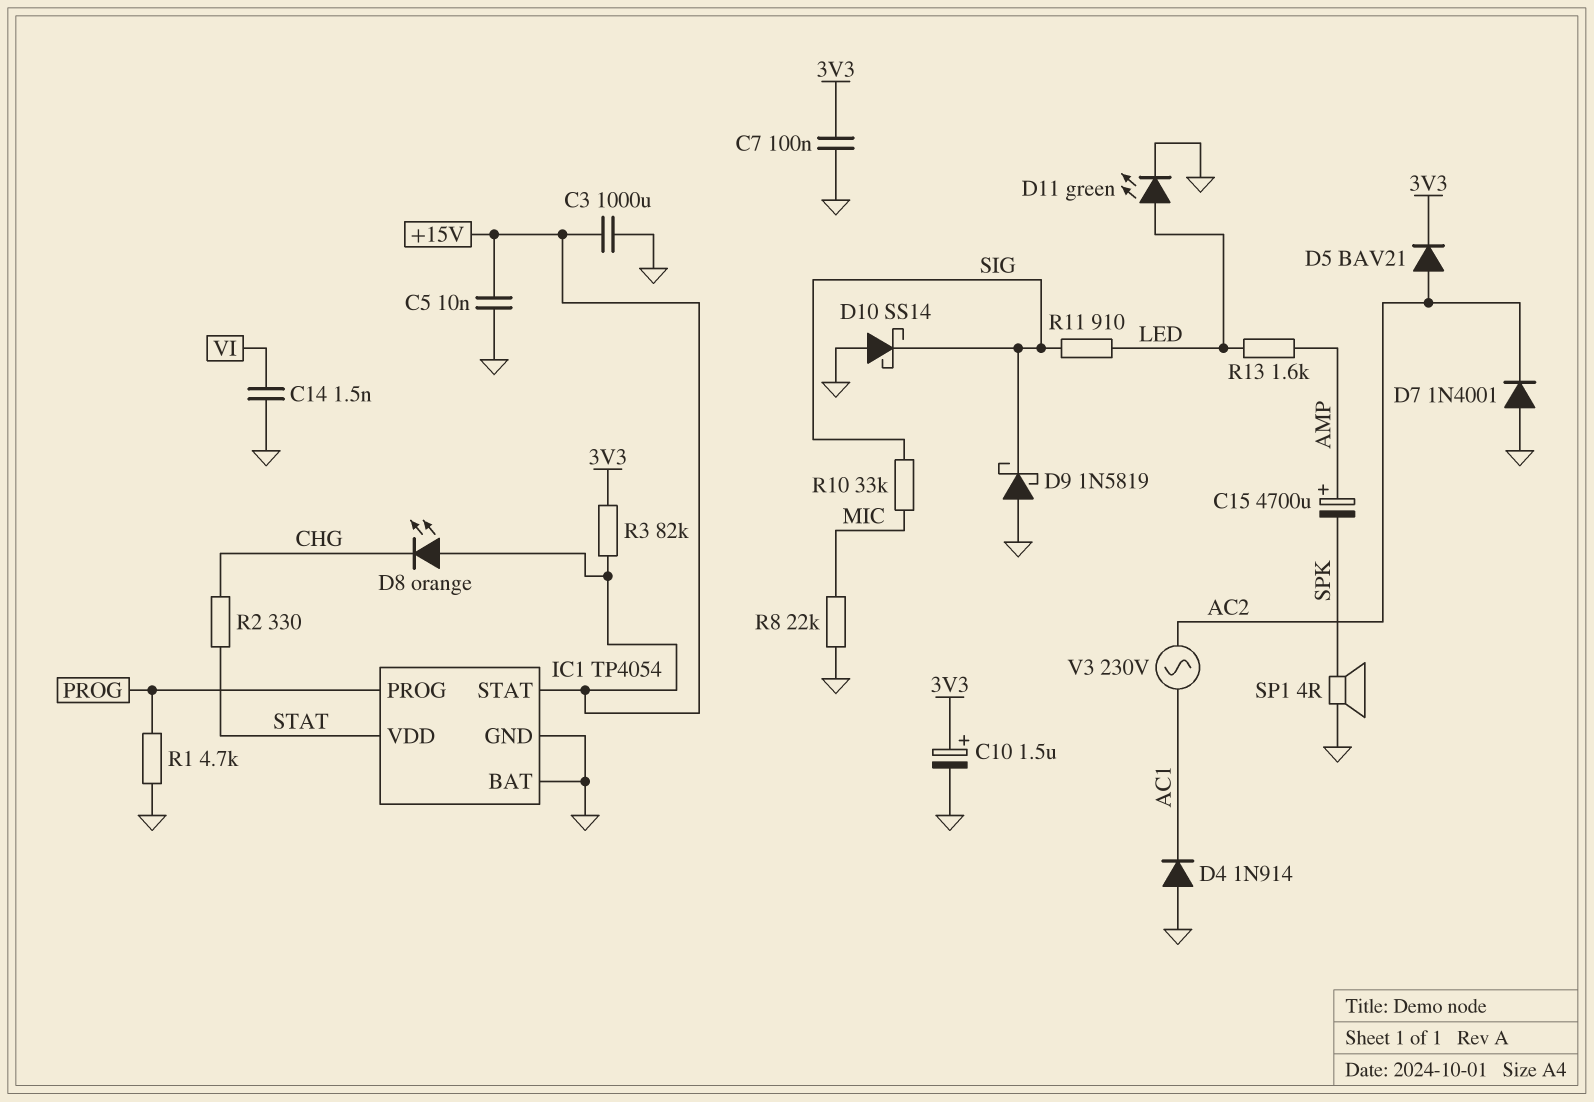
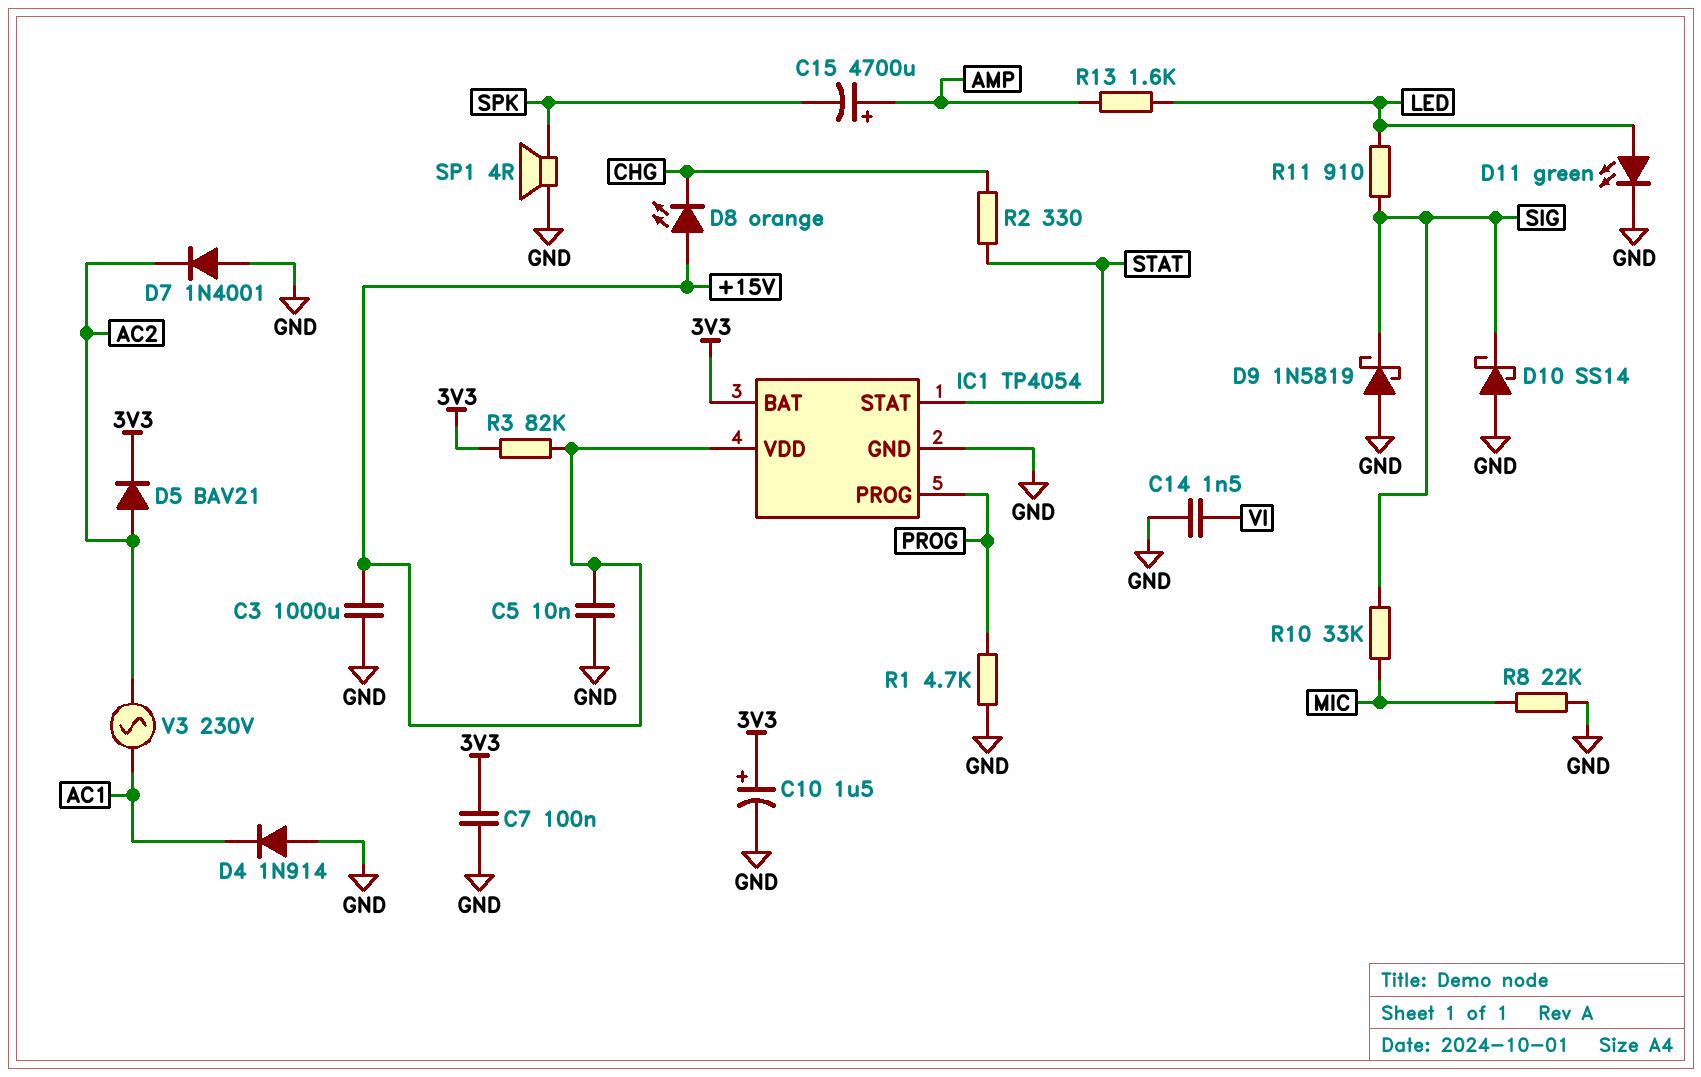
IC1 pin BAT: GND -> 3V3
IC1 pin STAT: +15V -> STAT
IC1 pin VDD: STAT -> +15V

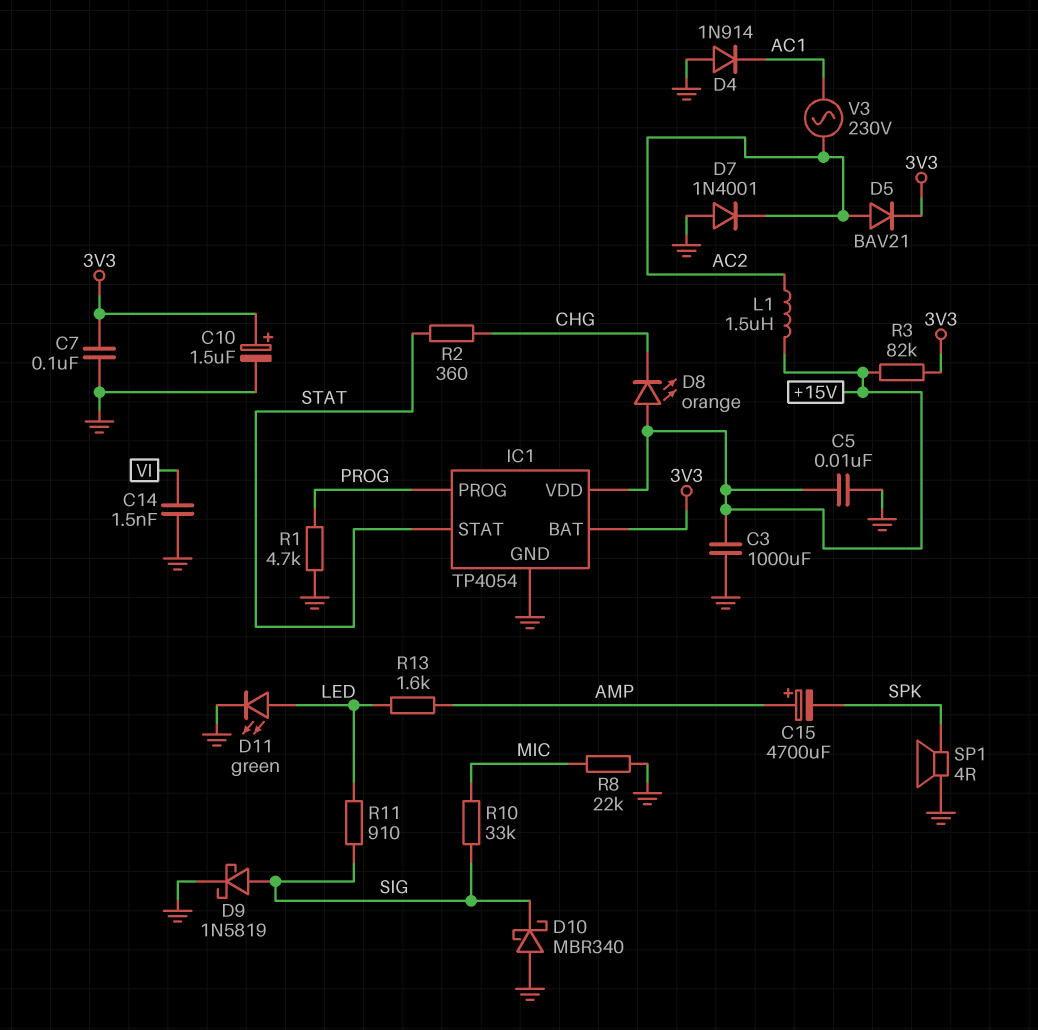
D9: schottky 1N5819 (A GND, K SIG) -> schottky 1N5819 (A SIG, K GND)
D10: schottky SS14 (A GND, K SIG) -> schottky MBR340 (A GND, K SIG)
L1: none -> 1.5uH (+15V, AC2)
R2: 330 (CHG, STAT) -> 360 (CHG, STAT)

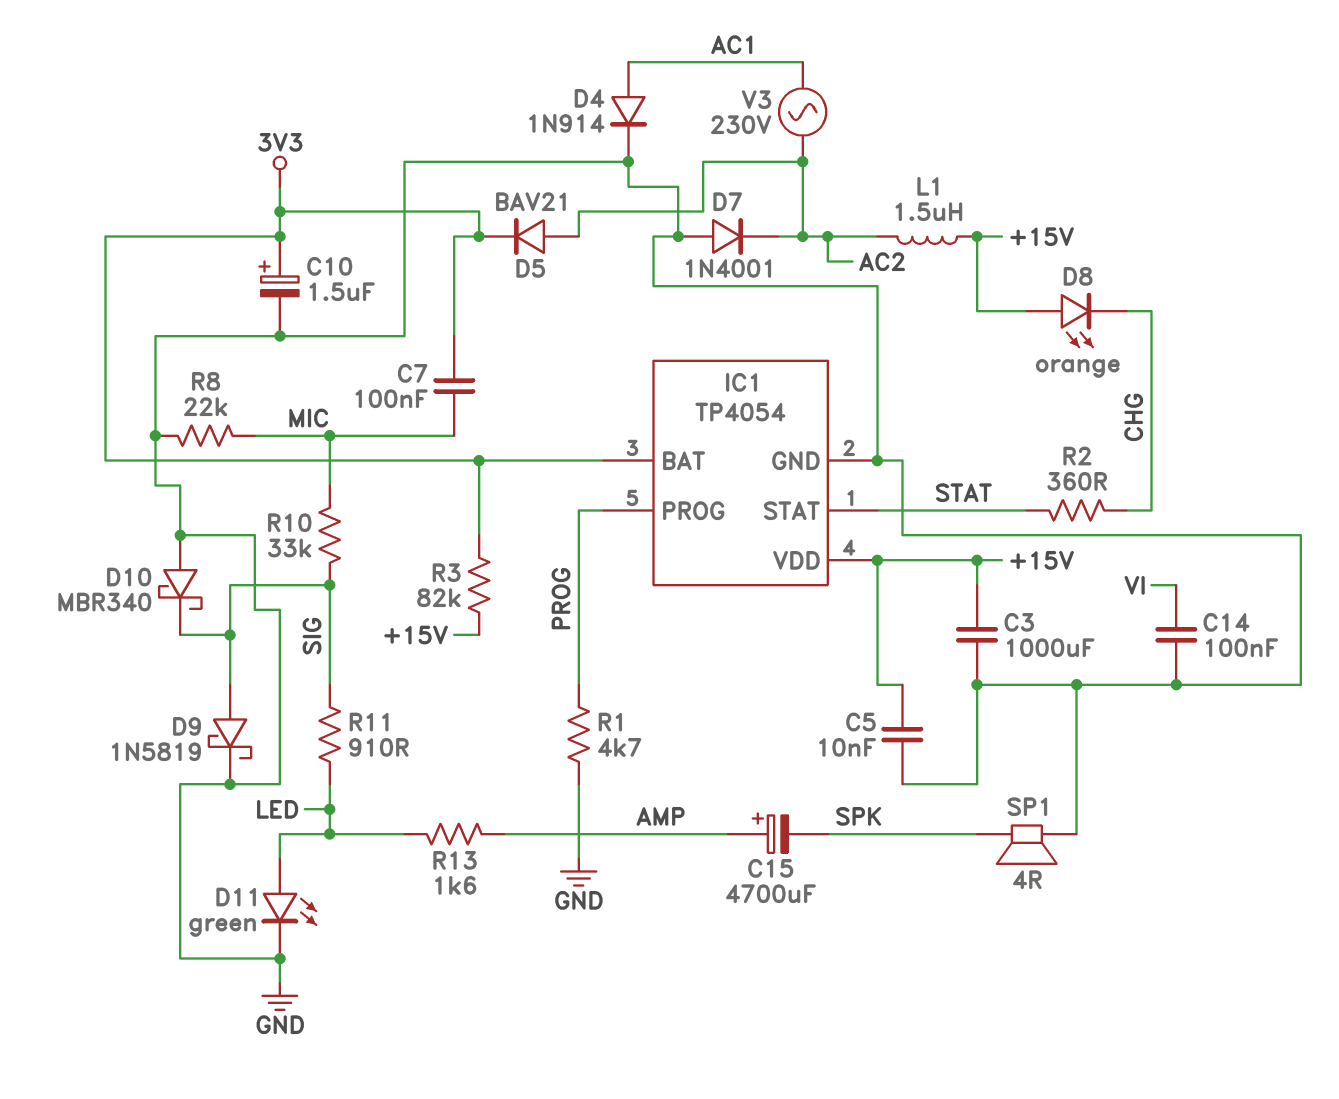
C7: 100nF (3V3, GND) -> 100nF (3V3, MIC)
C14: 1.5nF (GND, VI) -> 100nF (GND, VI)
D4: diode 1N914 (A GND, K AC1) -> diode 1N914 (A AC1, K GND)

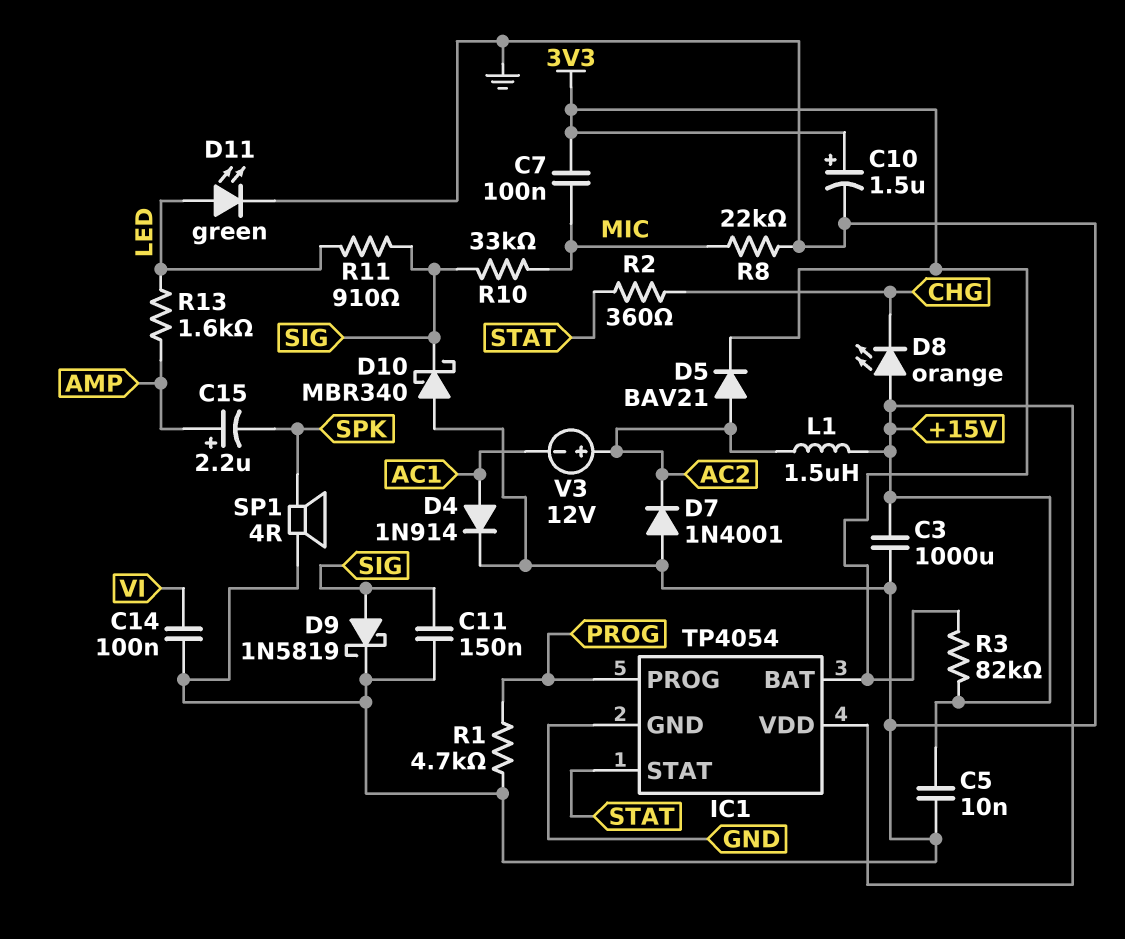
C11: none -> 150nF (GND, SIG)
C15: 4700uF (plus AMP, minus SPK) -> 2.2uF (plus AMP, minus SPK)
V3: AC 230V (AC1, AC2) -> 12V (plus AC2, minus AC1)

